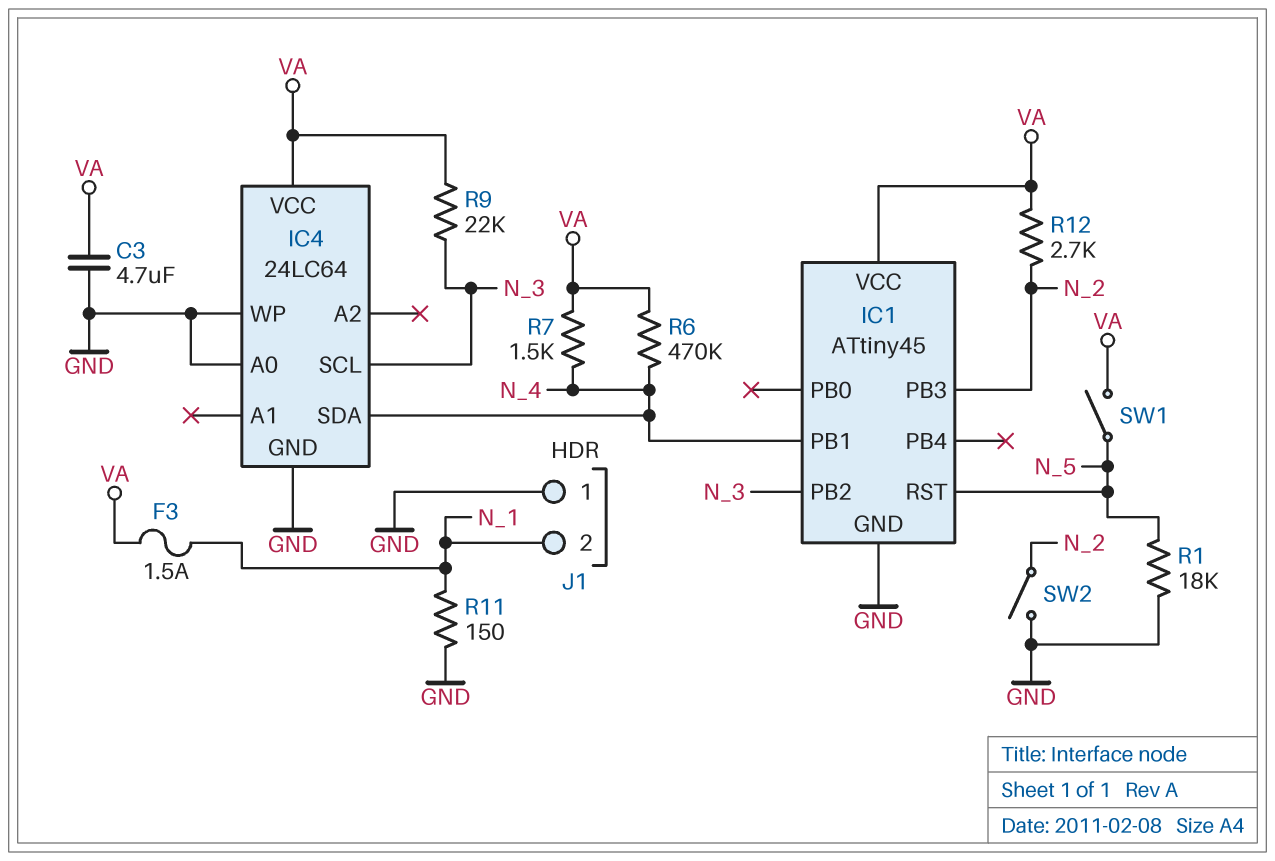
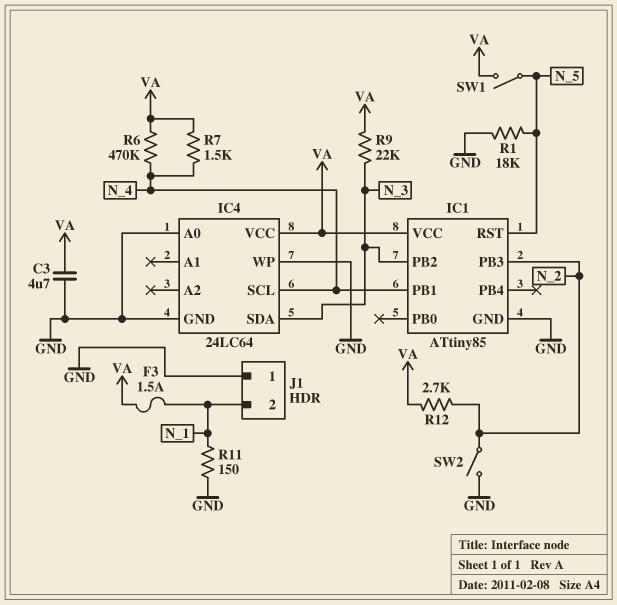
IC1: ATtiny45 -> ATtiny85
IC4 pin SCL: N_3 -> N_4
IC4 pin SDA: N_4 -> N_3

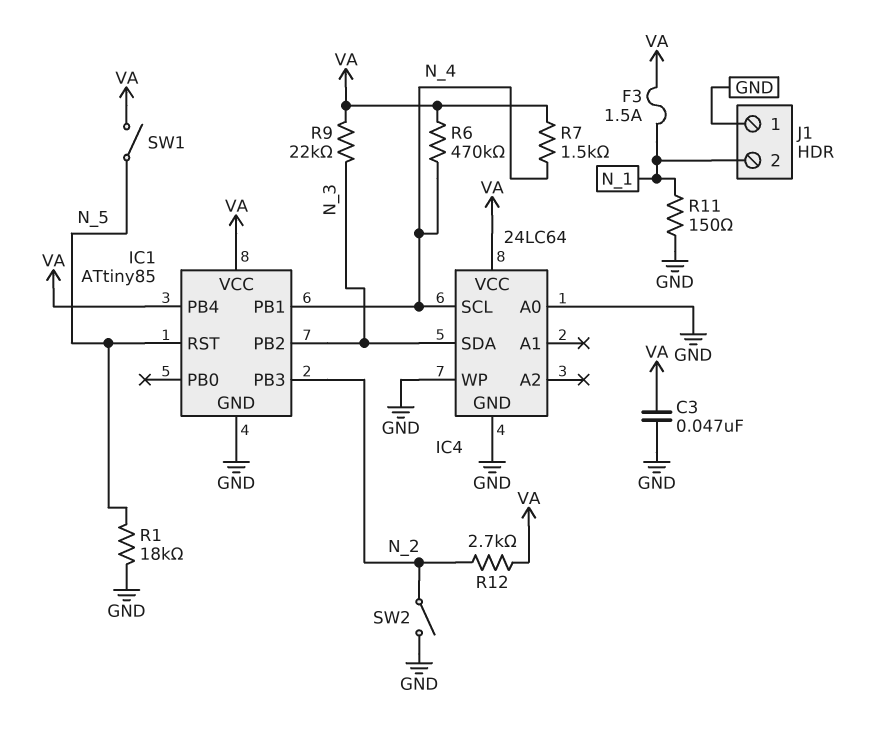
C3: 4.7uF (GND, VA) -> 47nF (GND, VA)
IC1 pin PB4: none -> VA

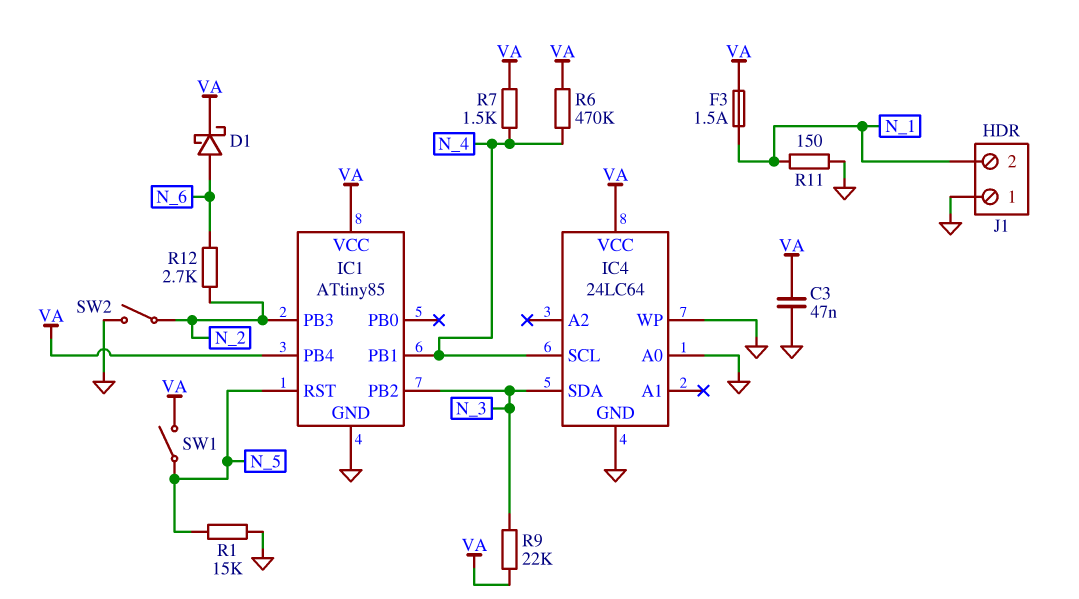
D1: none -> schottky (A N_6, K VA)
R1: 18k (GND, N_5) -> 15k (GND, N_5)
R12: 2.7k (N_2, VA) -> 2.7k (N_2, N_6)

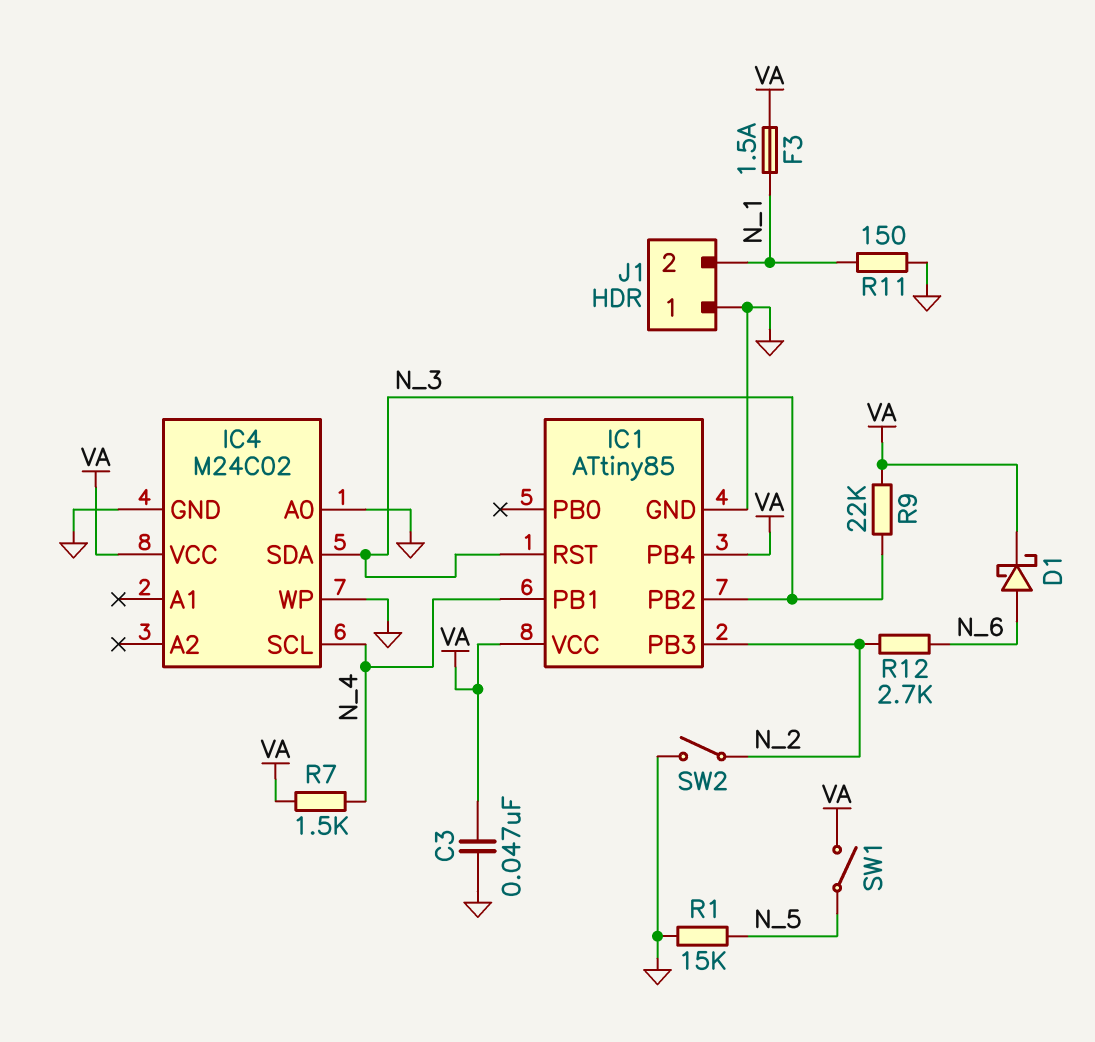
IC1 pin RST: N_5 -> N_3
IC4: 24LC64 -> M24C02
R6: 470k (N_4, VA) -> none

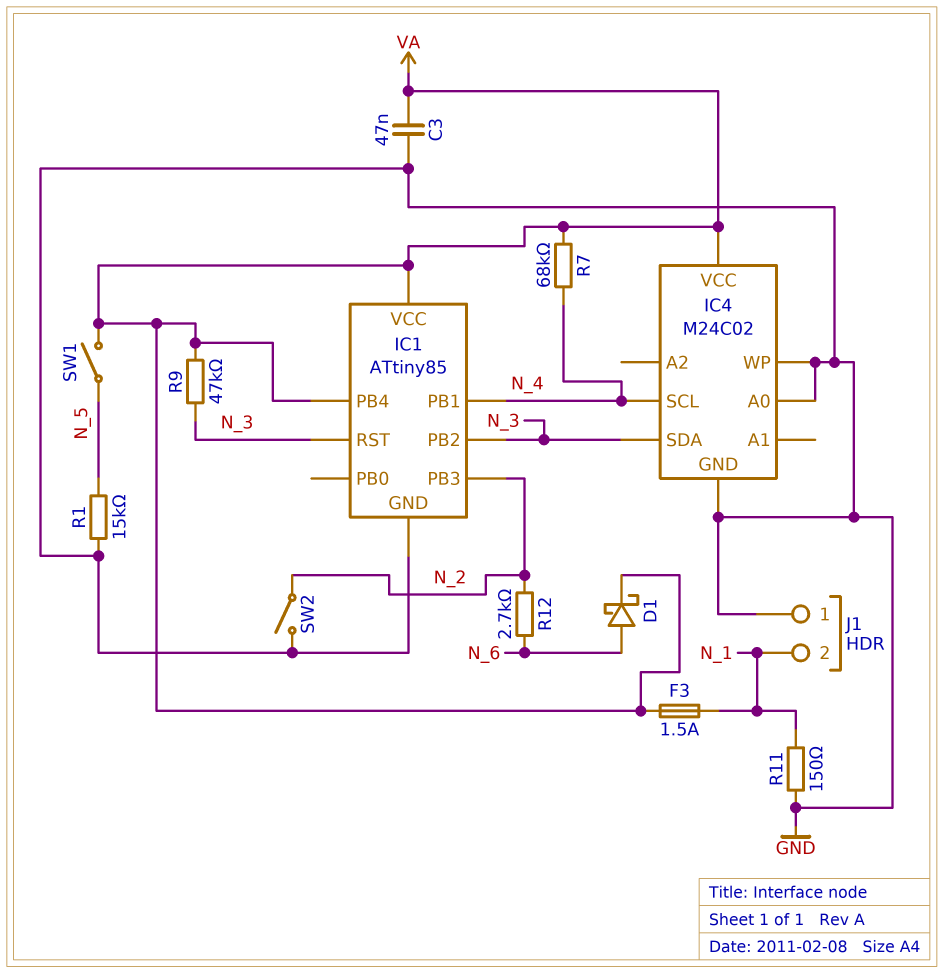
R7: 1.5k (N_4, VA) -> 68k (N_4, VA)
R9: 22k (N_3, VA) -> 47k (N_3, VA)

